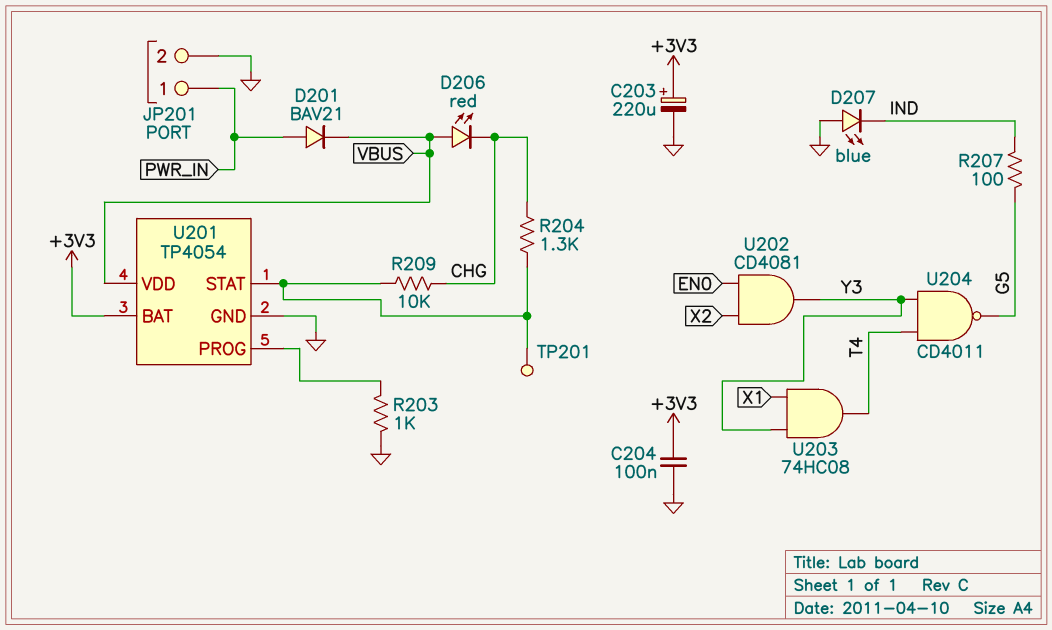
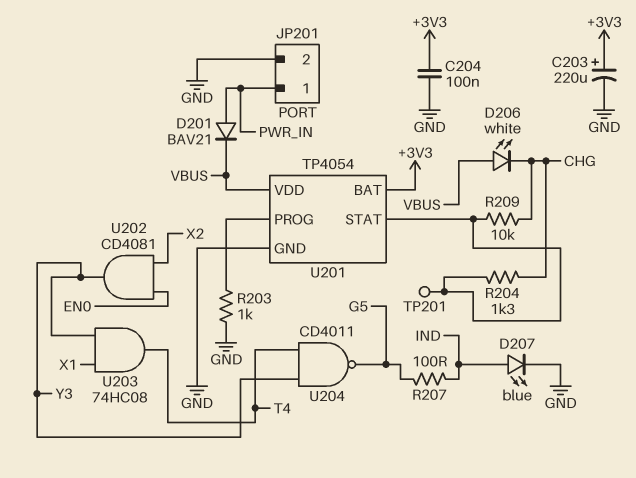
D206: LED red (A VBUS, K CHG) -> LED white (A VBUS, K CHG)
D207: LED blue (A GND, K IND) -> LED blue (A IND, K GND)

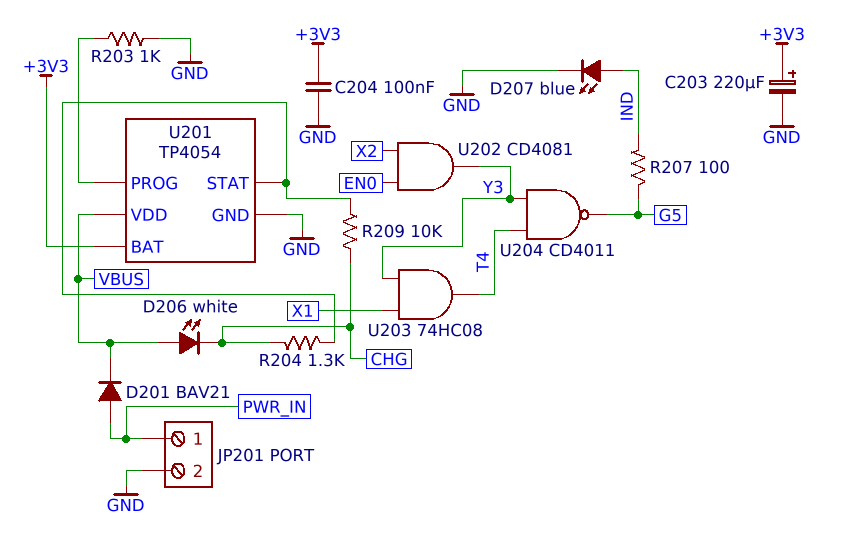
TP201: test point (U201/STAT) -> none

